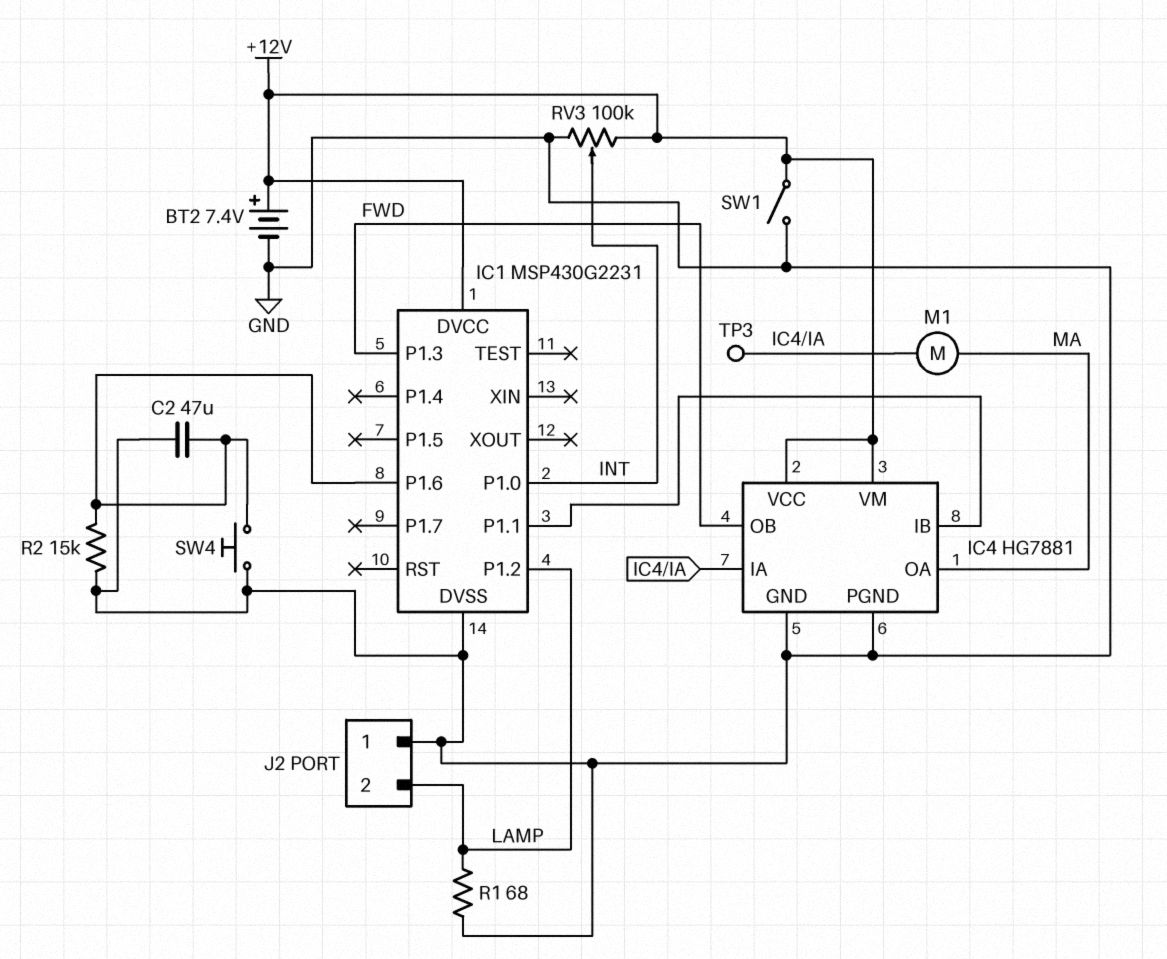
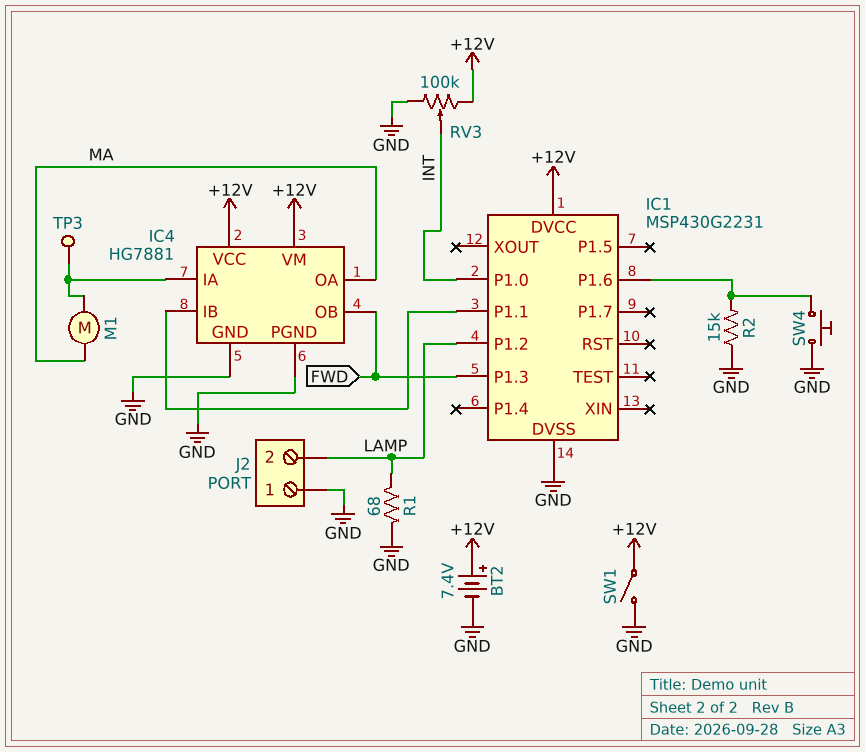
C2: 47uF (GND, IC1/P1.6) -> none

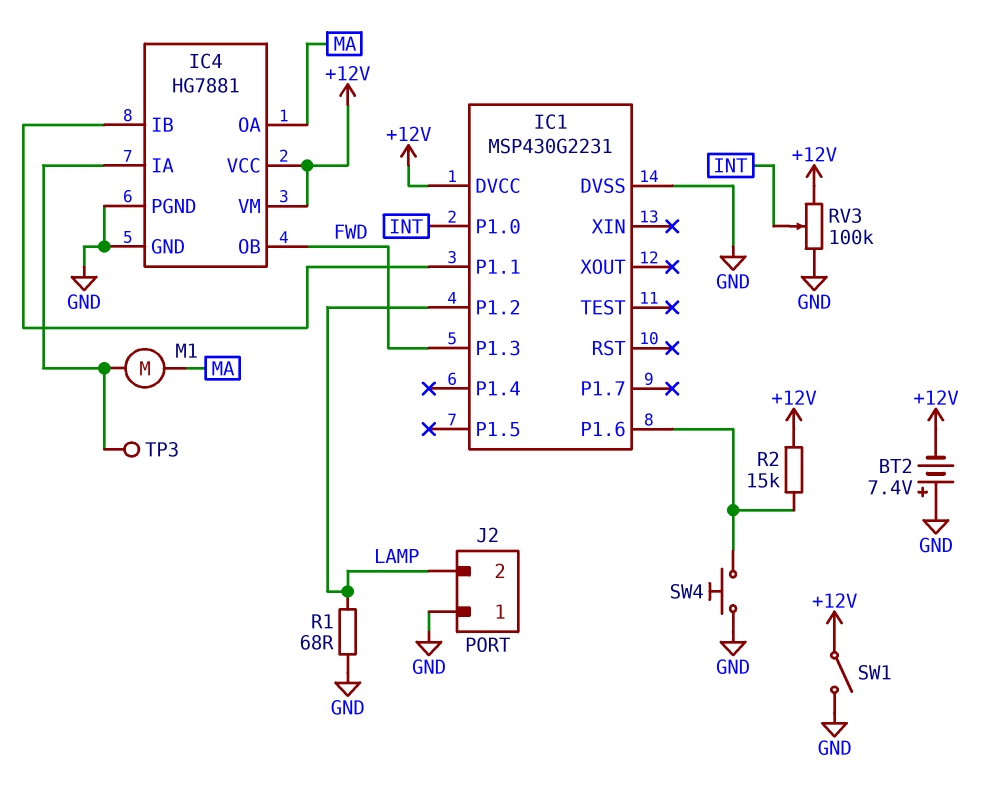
BT2: 7.4V (plus +12V, minus GND) -> 7.4V (plus GND, minus +12V)
R2: 15k (GND, IC1/P1.6) -> 15k (+12V, IC1/P1.6)

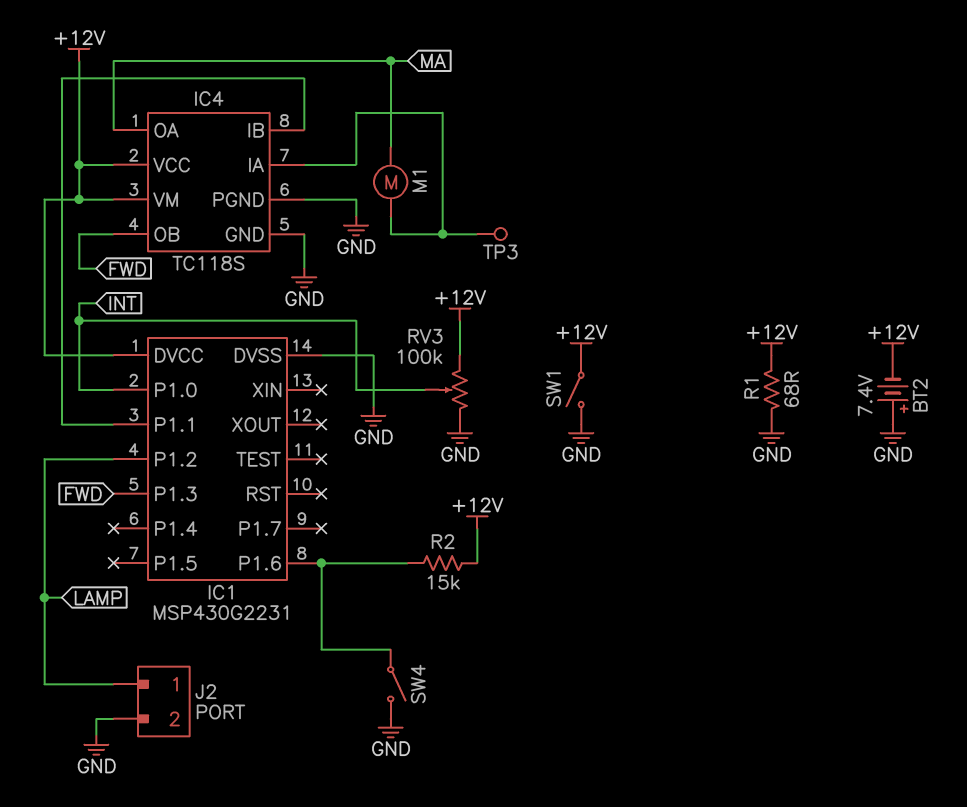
IC4: HG7881 -> TC118S
J2 pin 1: GND -> LAMP
J2 pin 2: LAMP -> GND
R1: 68 (GND, LAMP) -> 68 (+12V, GND)
SW4: button (GND, IC1/P1.6) -> switch (GND, IC1/P1.6)

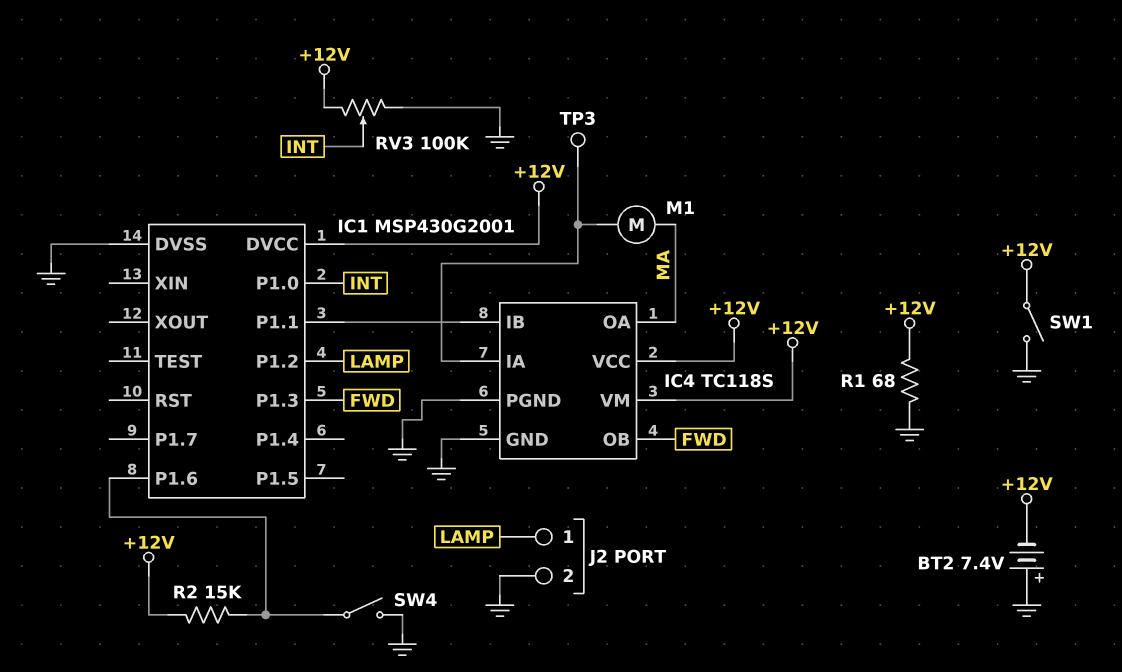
IC1: MSP430G2231 -> MSP430G2001

